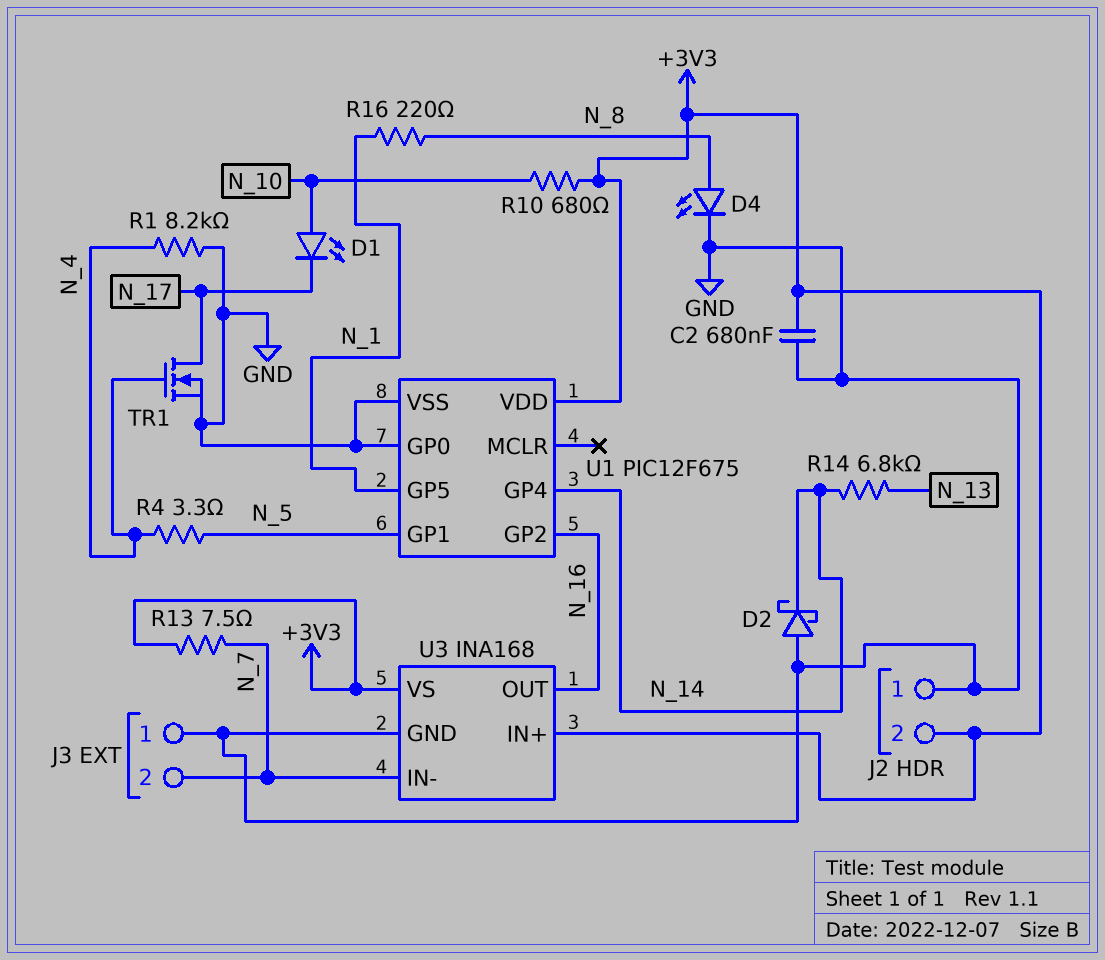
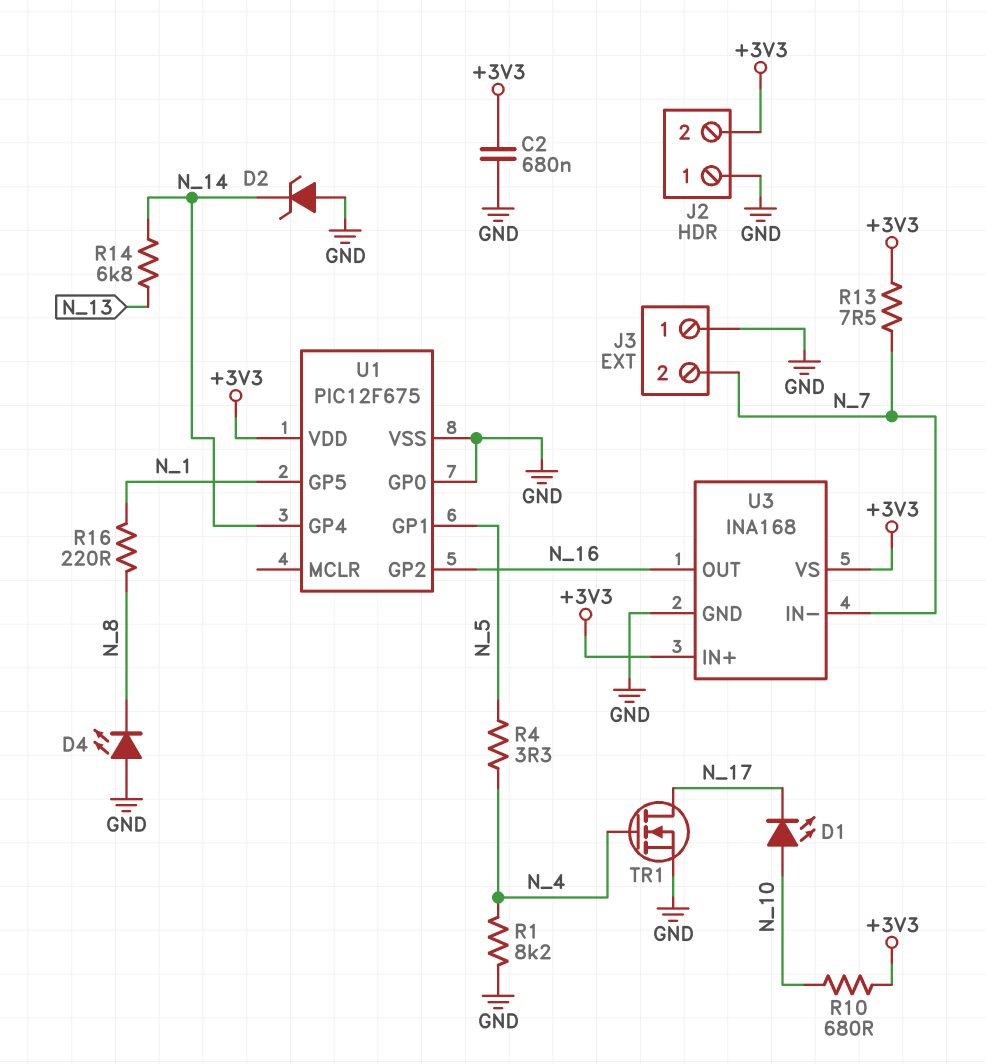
D2: schottky (A GND, K N_14) -> zener (A GND, K N_14)
D4: LED (A N_8, K GND) -> LED (A GND, K N_8)

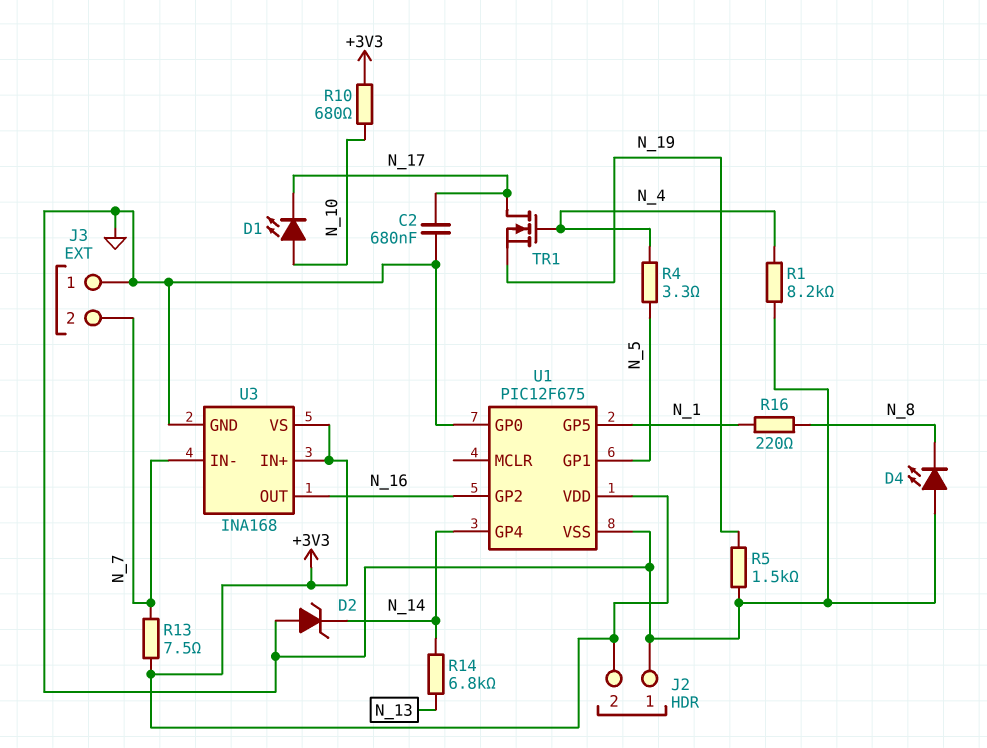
C2: 680nF (+3V3, GND) -> 680nF (GND, N_17)
R5: none -> 1.5k (GND, N_19)
TR1: NMOS (G N_4, D N_17, S GND) -> NMOS (G N_4, D N_17, S N_19)

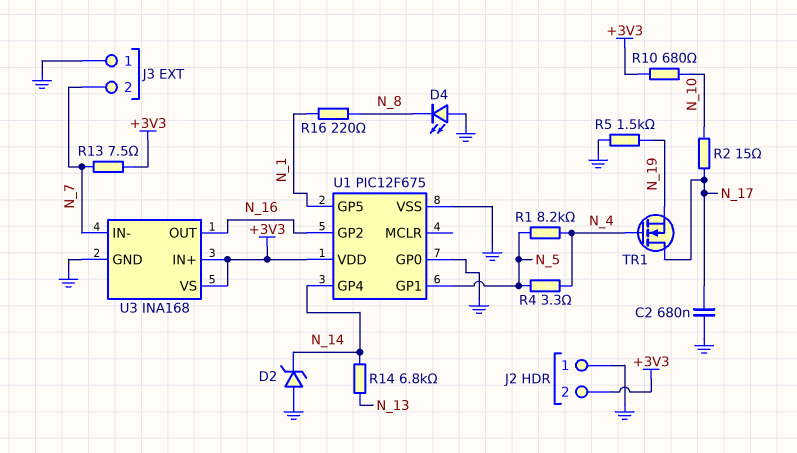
D1: LED (A N_10, K N_17) -> none
R1: 8.2k (GND, N_4) -> 8.2k (N_4, N_5)
R2: none -> 15 (N_10, N_17)

